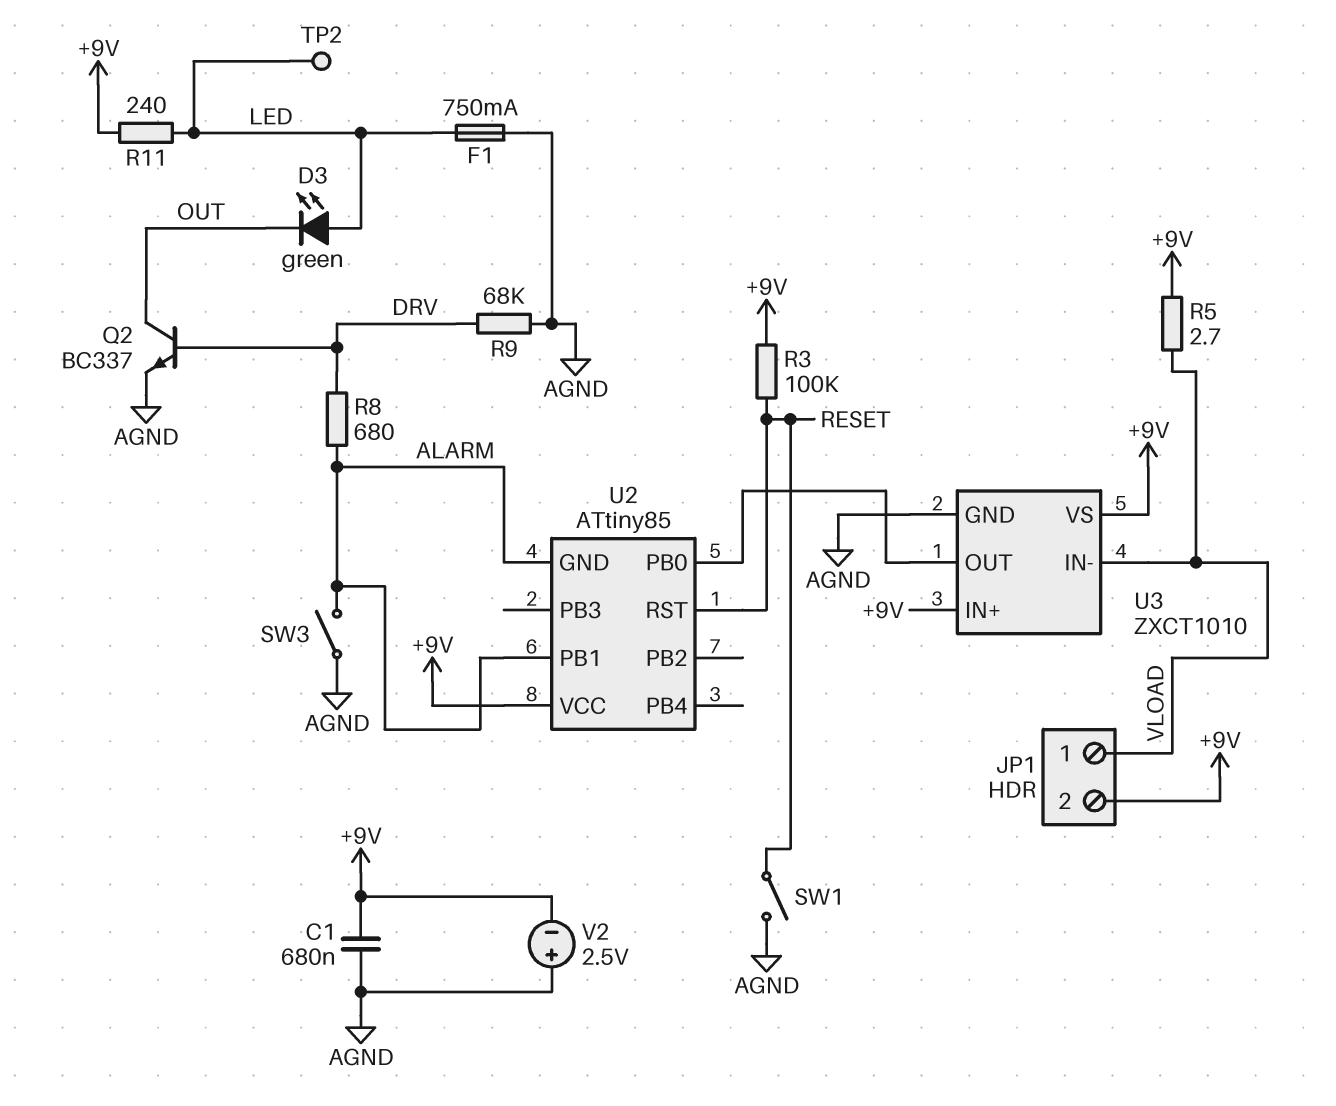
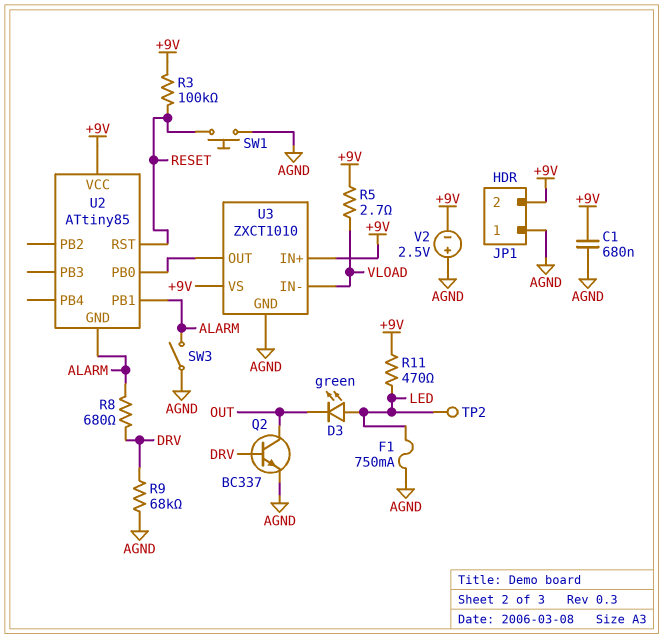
JP1 pin 1: VLOAD -> AGND
R11: 240 (+9V, LED) -> 470 (+9V, LED)
SW1: switch (AGND, RESET) -> button (AGND, RESET)

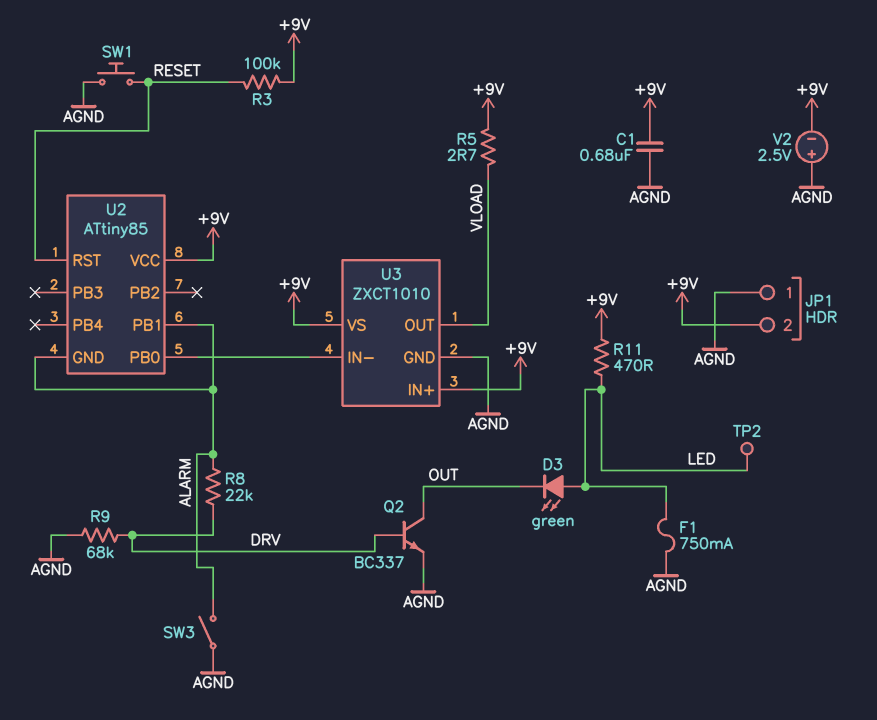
R8: 680 (ALARM, DRV) -> 22k (ALARM, DRV)
U3 pin IN-: VLOAD -> U2/PB0
U3 pin OUT: U2/PB0 -> VLOAD

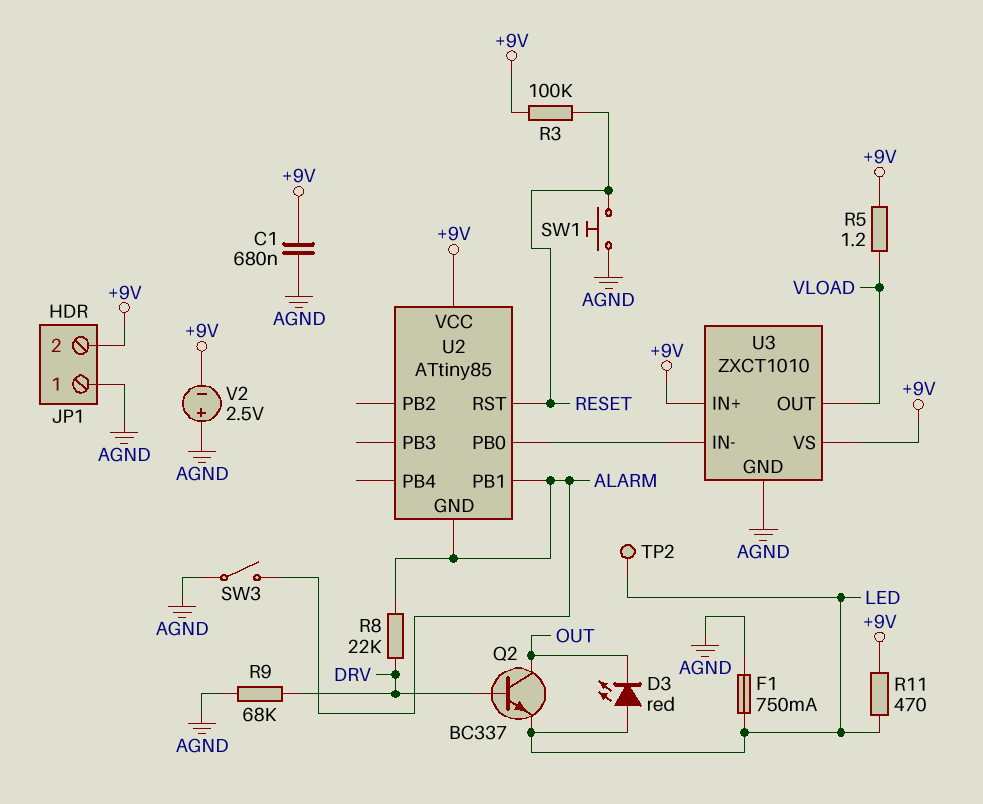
D3: LED green (A LED, K OUT) -> LED red (A LED, K OUT)
Q2: NPN BC337 (B DRV, C OUT, E AGND) -> NPN BC337 (B DRV, C OUT, E LED)
R5: 2.7 (+9V, VLOAD) -> 1.2 (+9V, VLOAD)

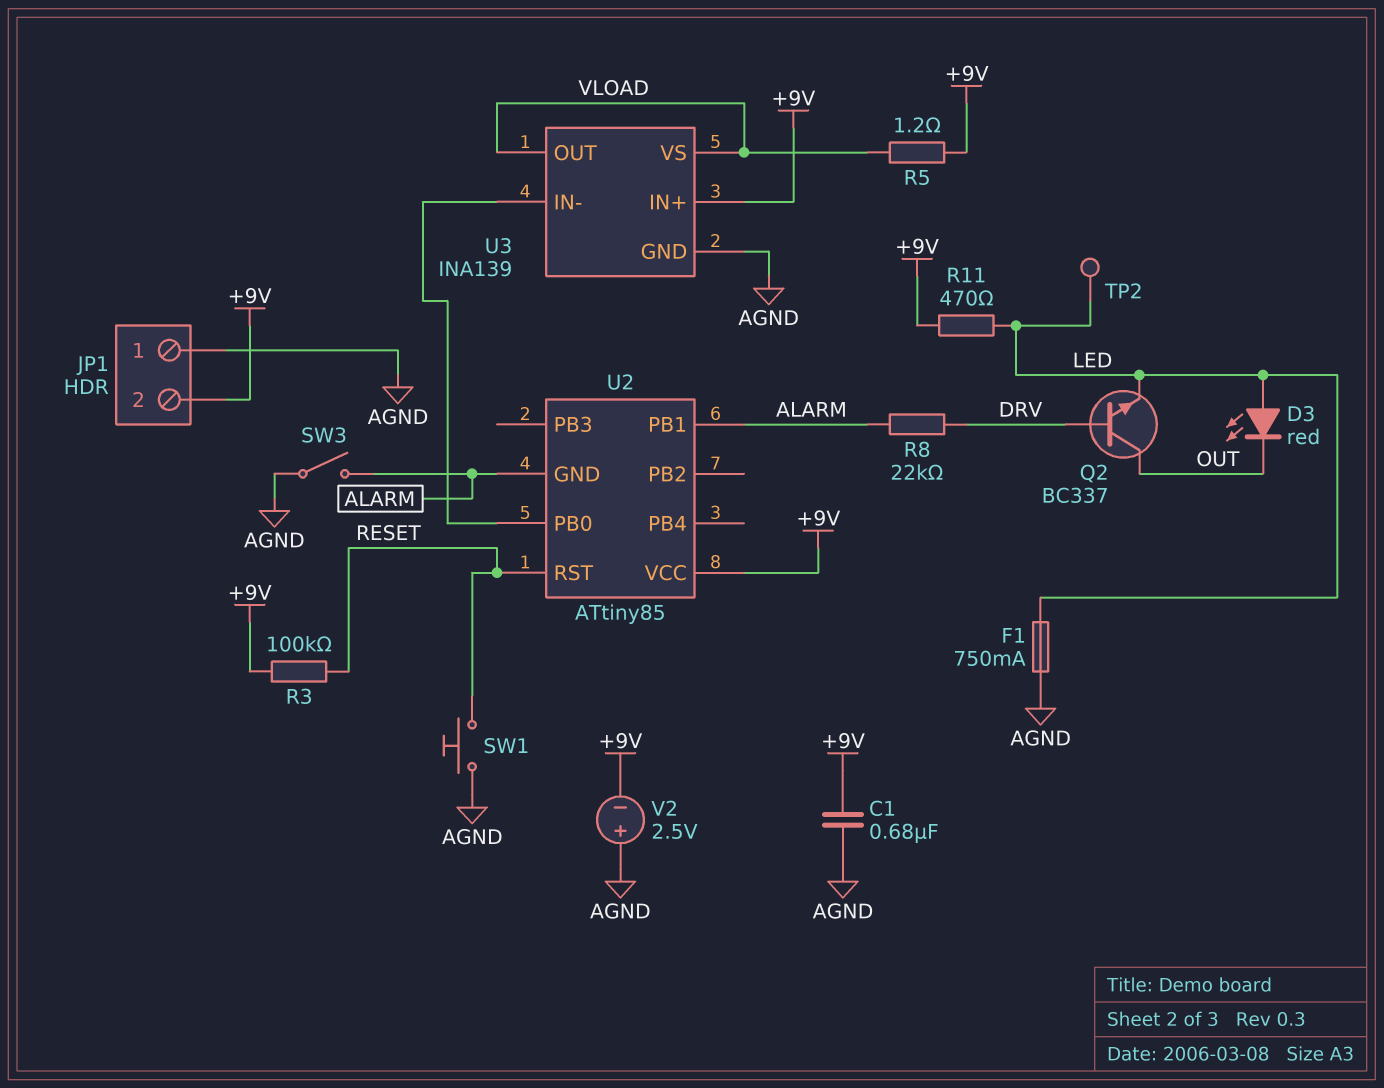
R9: 68k (AGND, DRV) -> none
U3: ZXCT1010 -> INA139
U3 pin VS: +9V -> VLOAD

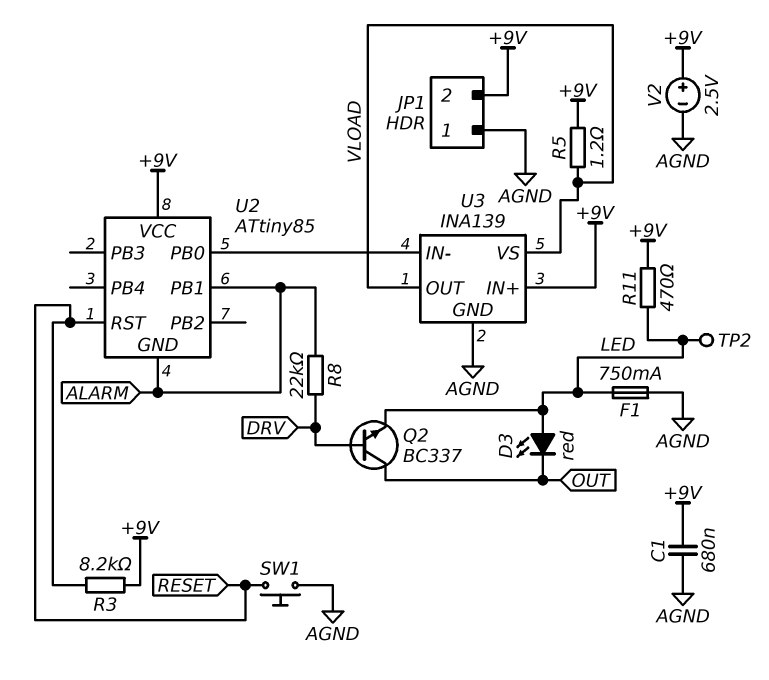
R3: 100k (+9V, RESET) -> 8.2k (+9V, RESET)
SW3: switch (AGND, ALARM) -> none
V2: 2.5V (plus AGND, minus +9V) -> 2.5V (plus +9V, minus AGND)

